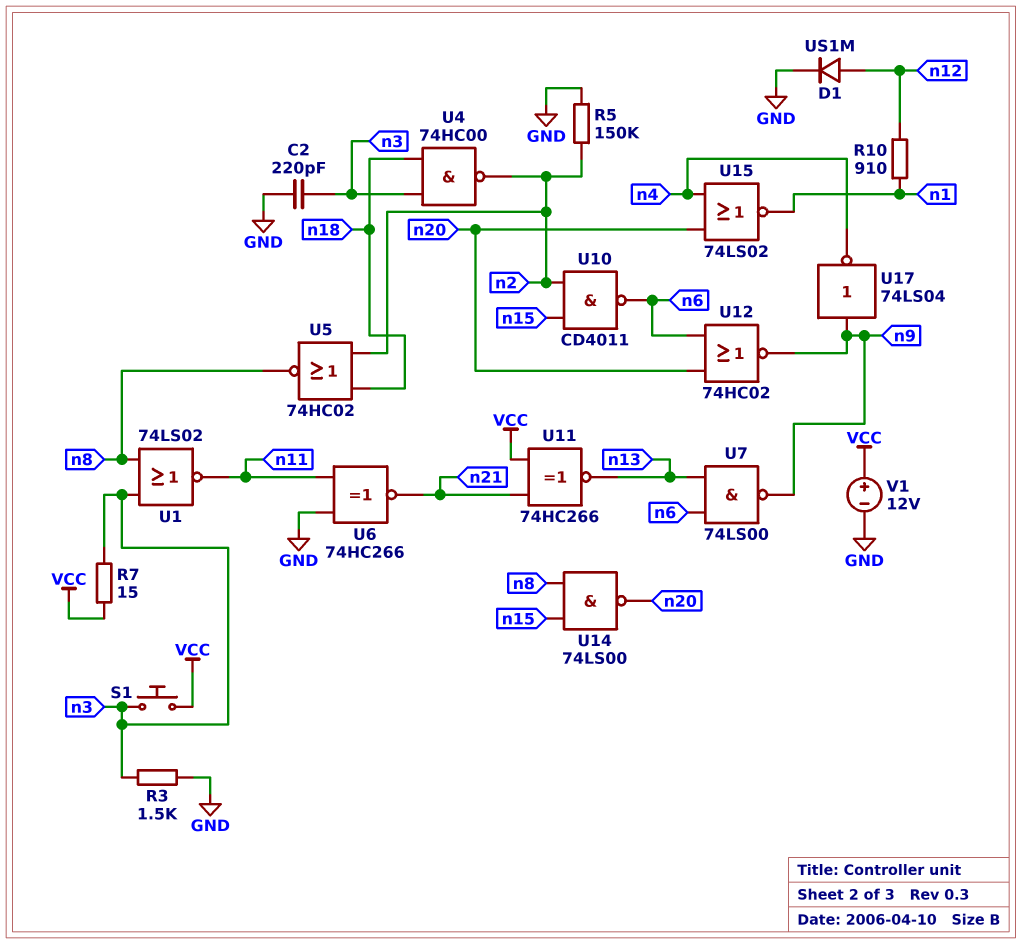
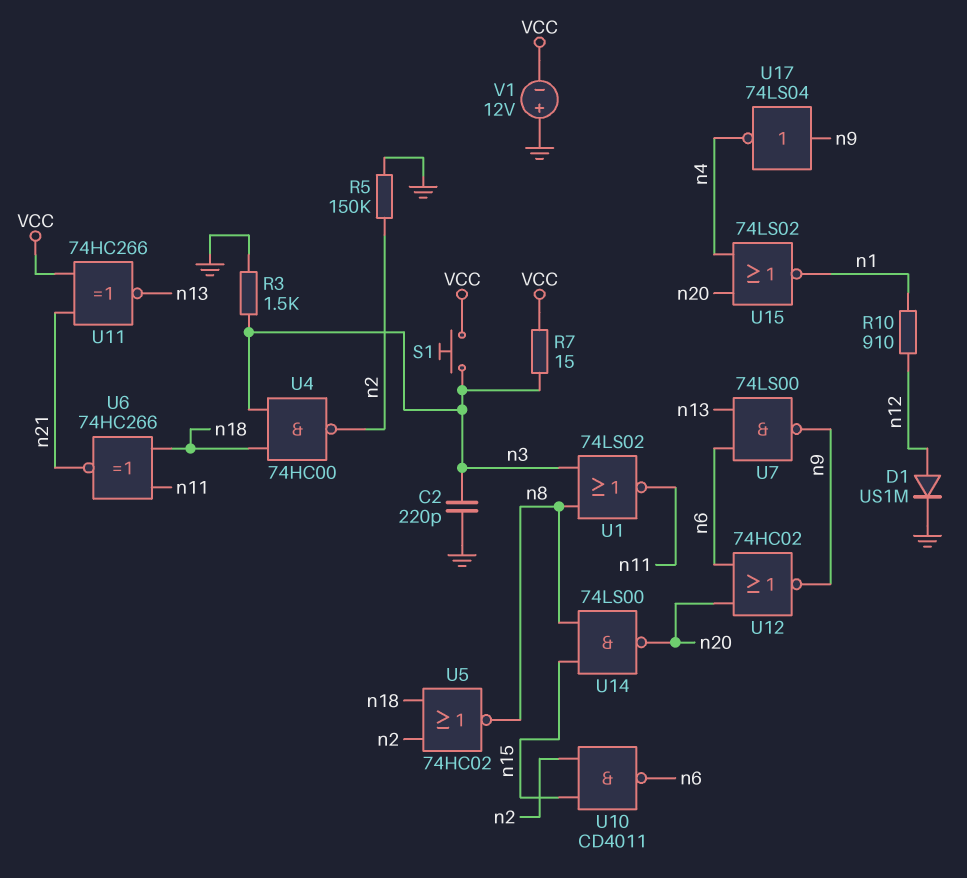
U6: XNOR 74HC266 (in GND, in n11, out n21) -> XNOR 74HC266 (in n11, in n18, out n21)
V1: 12V (plus VCC, minus GND) -> 12V (plus GND, minus VCC)

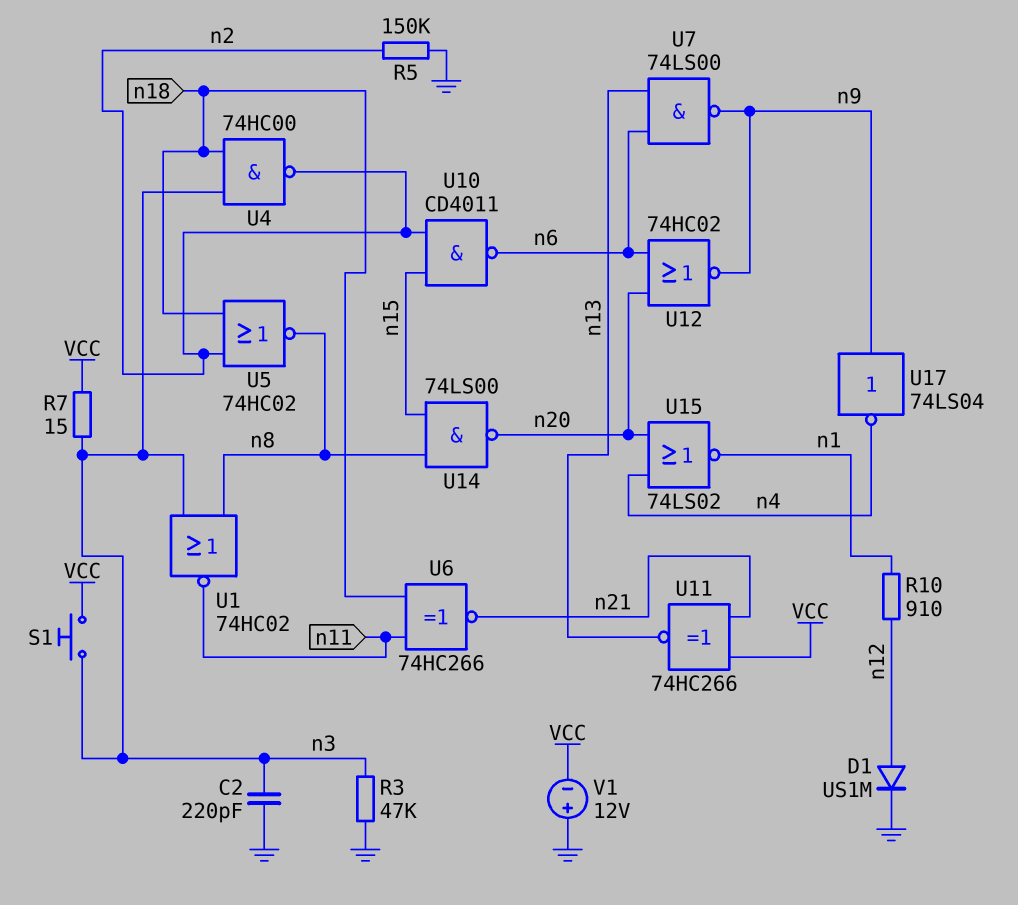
R3: 1.5k (GND, n3) -> 47k (GND, n3)
U1: NOR 74LS02 (in n3, in n8, out n11) -> NOR 74HC02 (in n3, in n8, out n11)

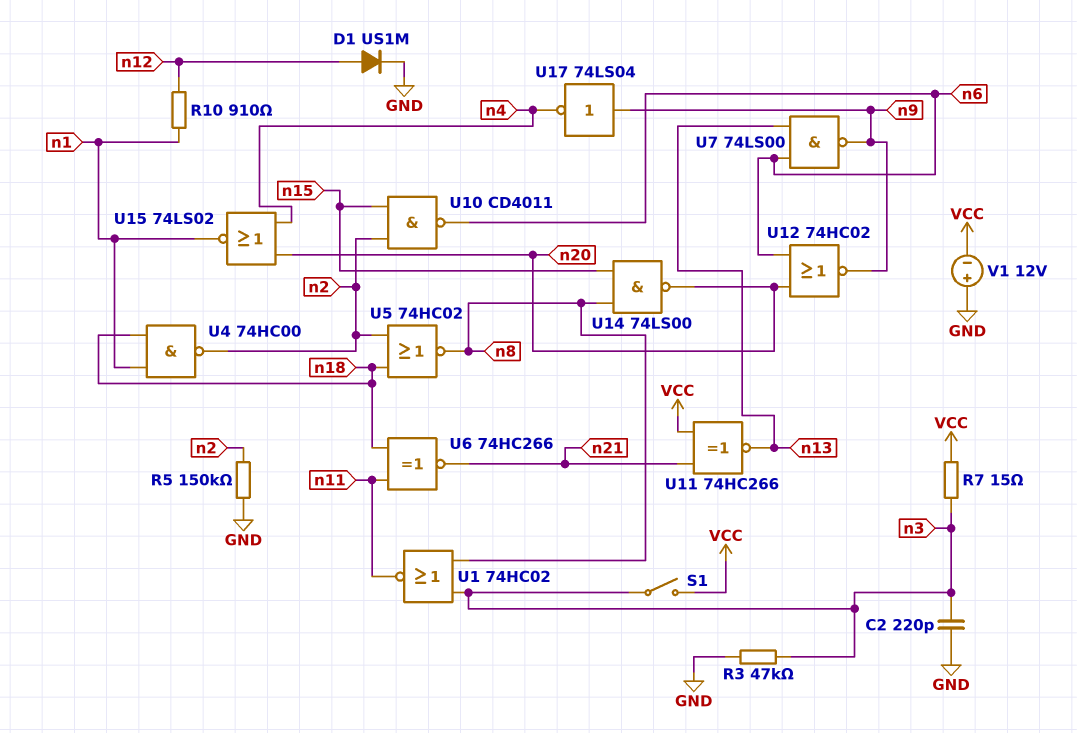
S1: button (VCC, n3) -> switch (VCC, n3)
U4: NAND 74HC00 (in n3, in n18, out n2) -> NAND 74HC00 (in n1, in n18, out n2)

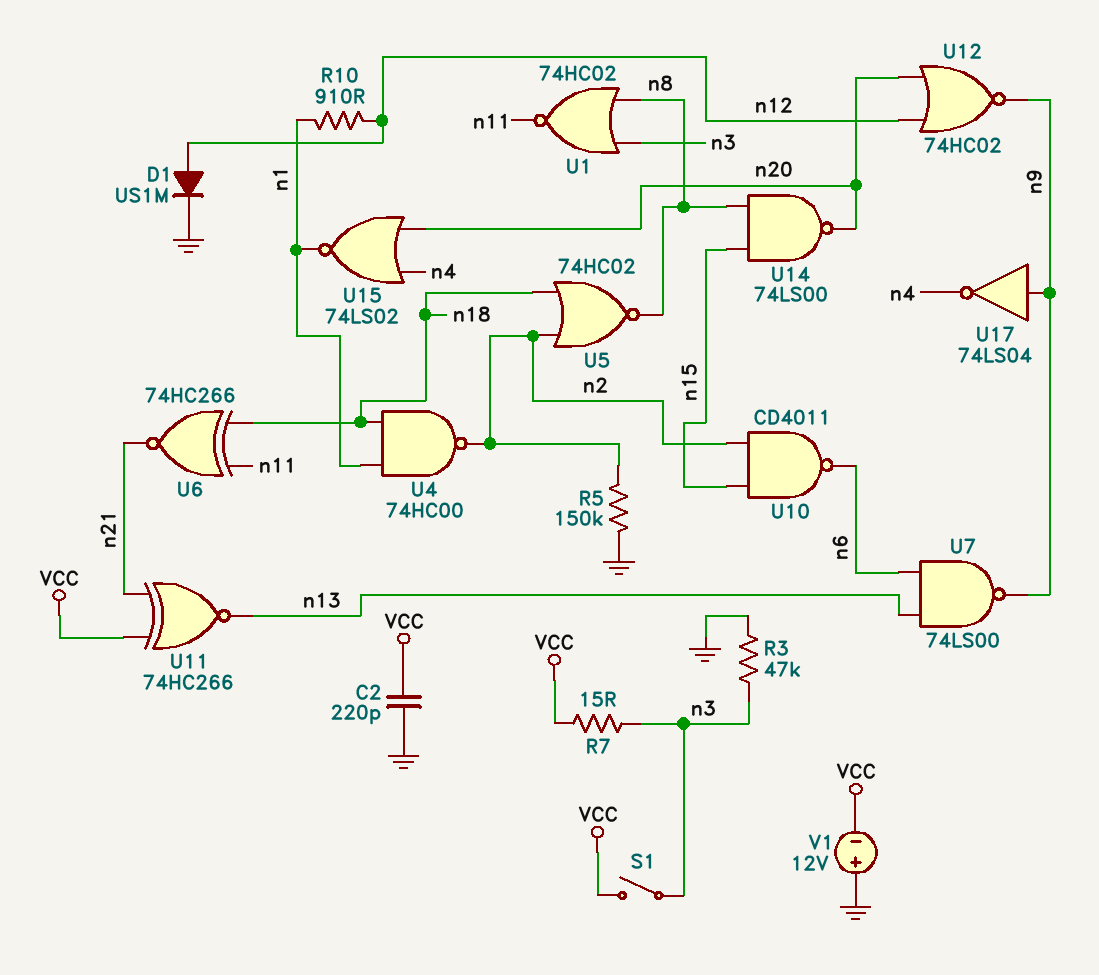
C2: 220pF (GND, n3) -> 220pF (GND, VCC)
U12: NOR 74HC02 (in n6, in n20, out n9) -> NOR 74HC02 (in n12, in n20, out n9)

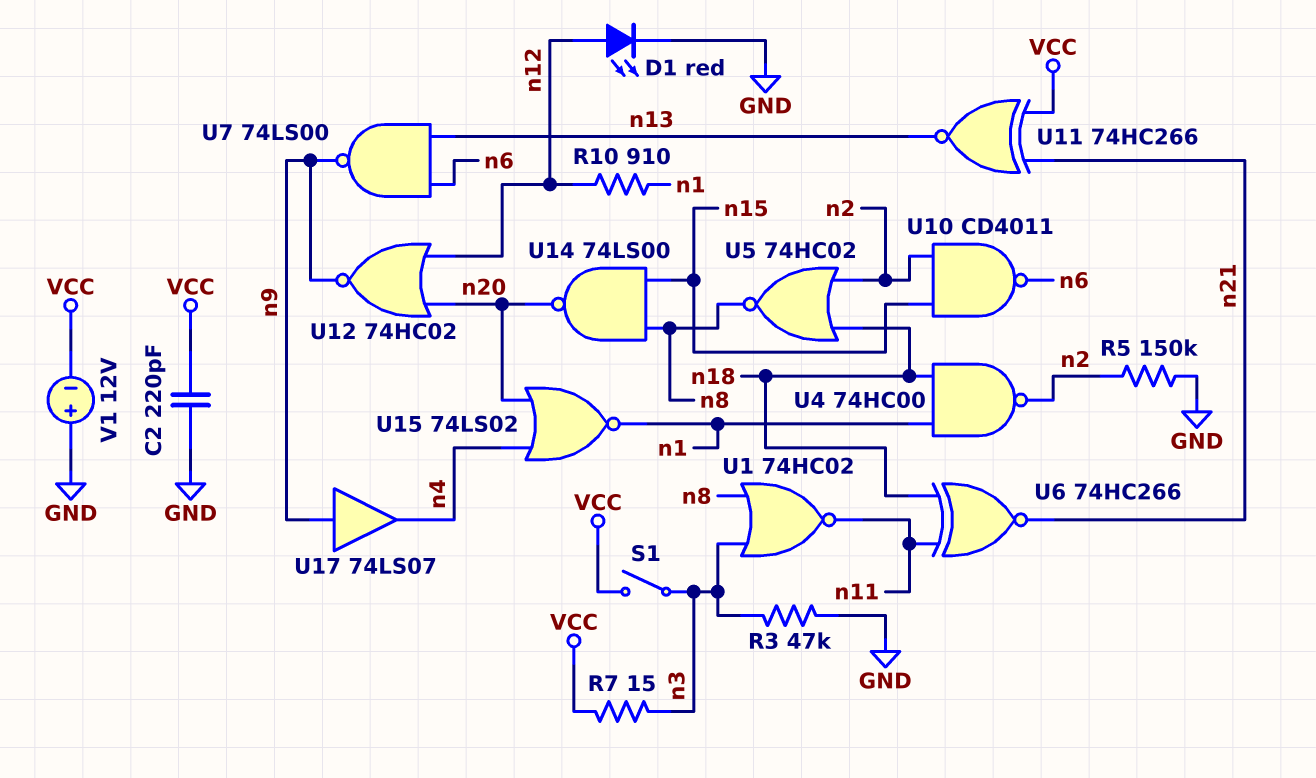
D1: diode US1M (A n12, K GND) -> LED red (A n12, K GND)
U17: NOT 74LS04 (in n9, out n4) -> buffer 74LS07 (in n9, out n4)

